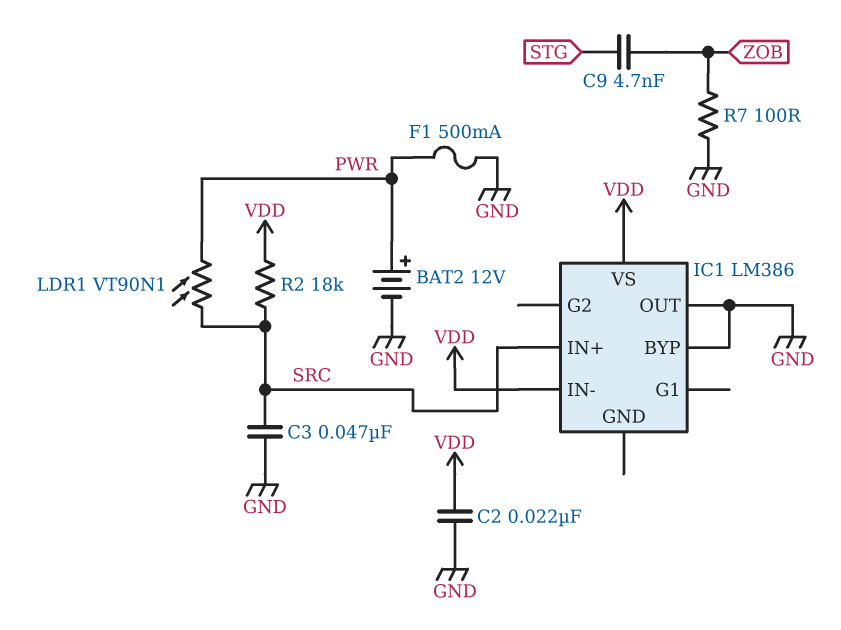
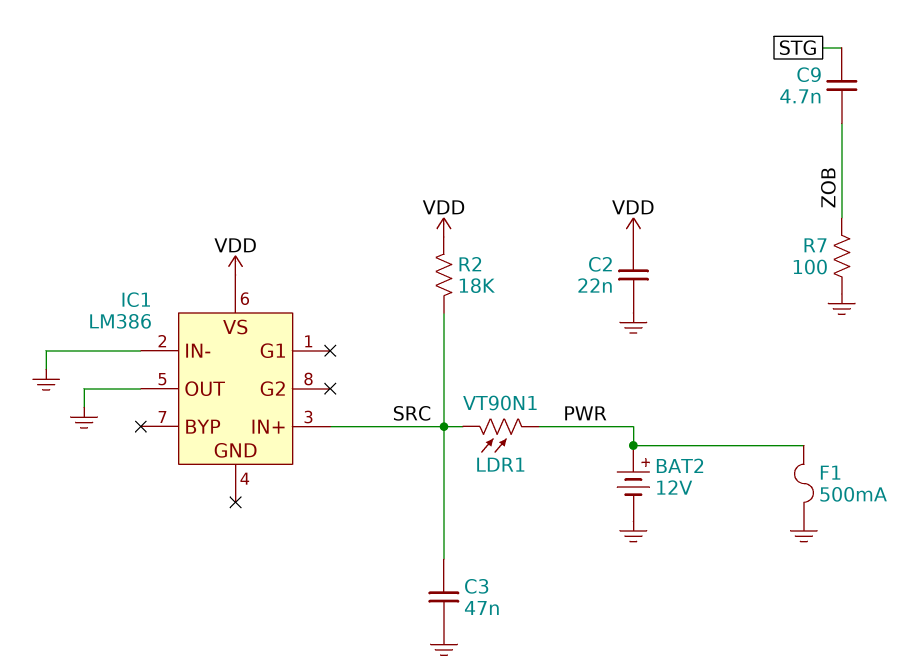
IC1 pin BYP: GND -> none
IC1 pin IN-: VDD -> GND

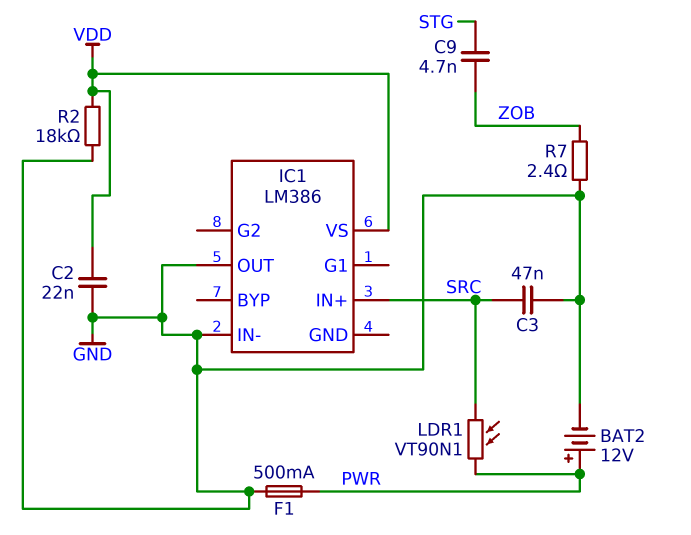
R2: 18k (SRC, VDD) -> 18k (GND, VDD)
R7: 100 (GND, ZOB) -> 2.4 (GND, ZOB)

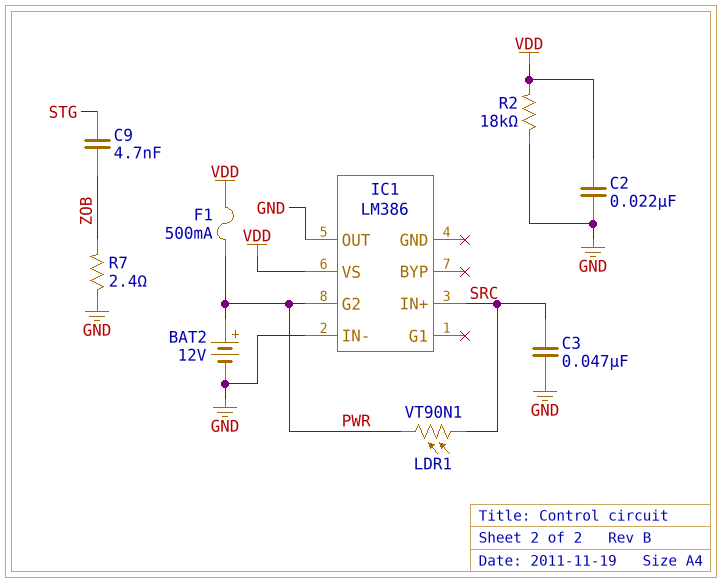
F1: 500mA (GND, PWR) -> 500mA (PWR, VDD)
IC1 pin G2: none -> PWR

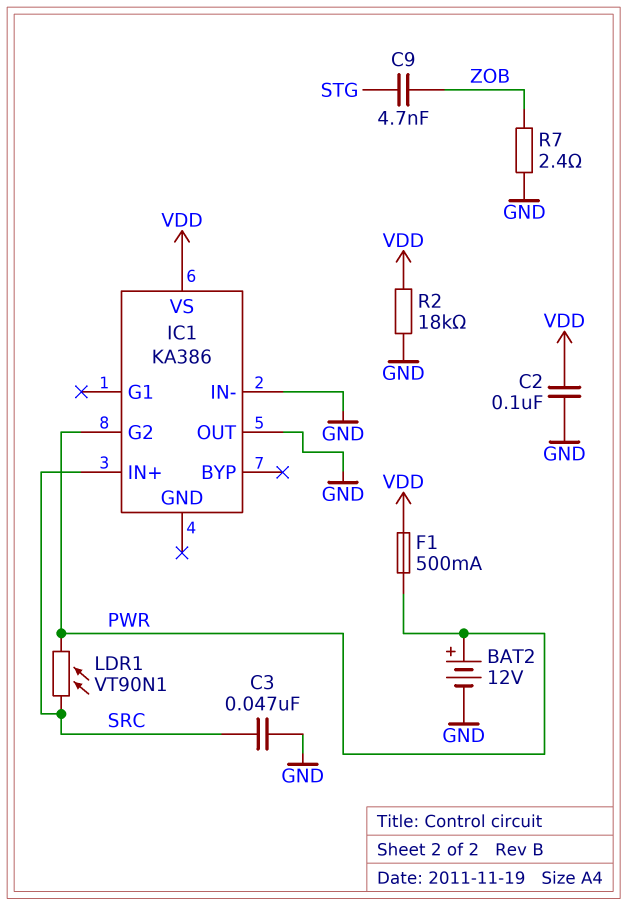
C2: 22nF (GND, VDD) -> 100nF (GND, VDD)
IC1: LM386 -> KA386

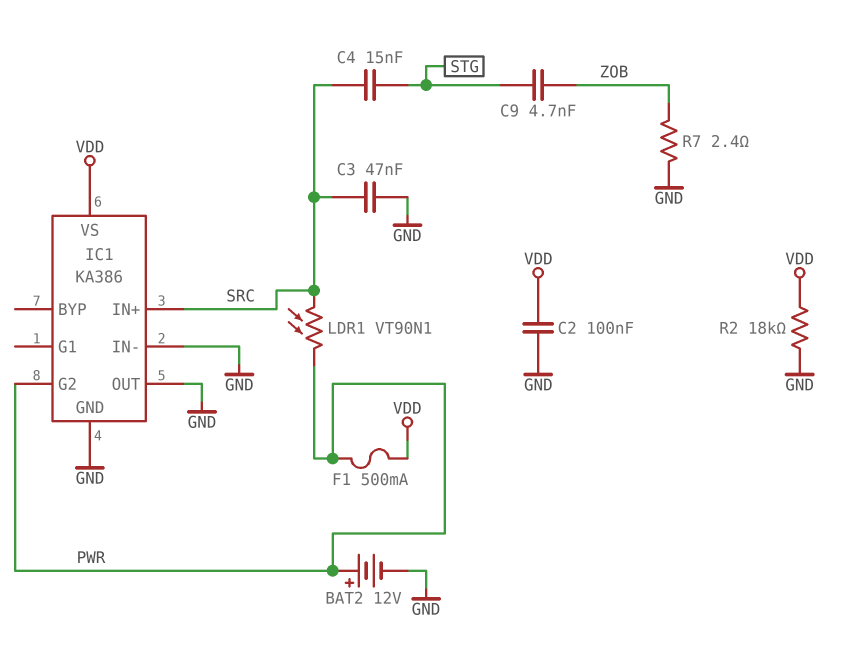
C4: none -> 15nF (SRC, STG)
IC1 pin GND: none -> GND

